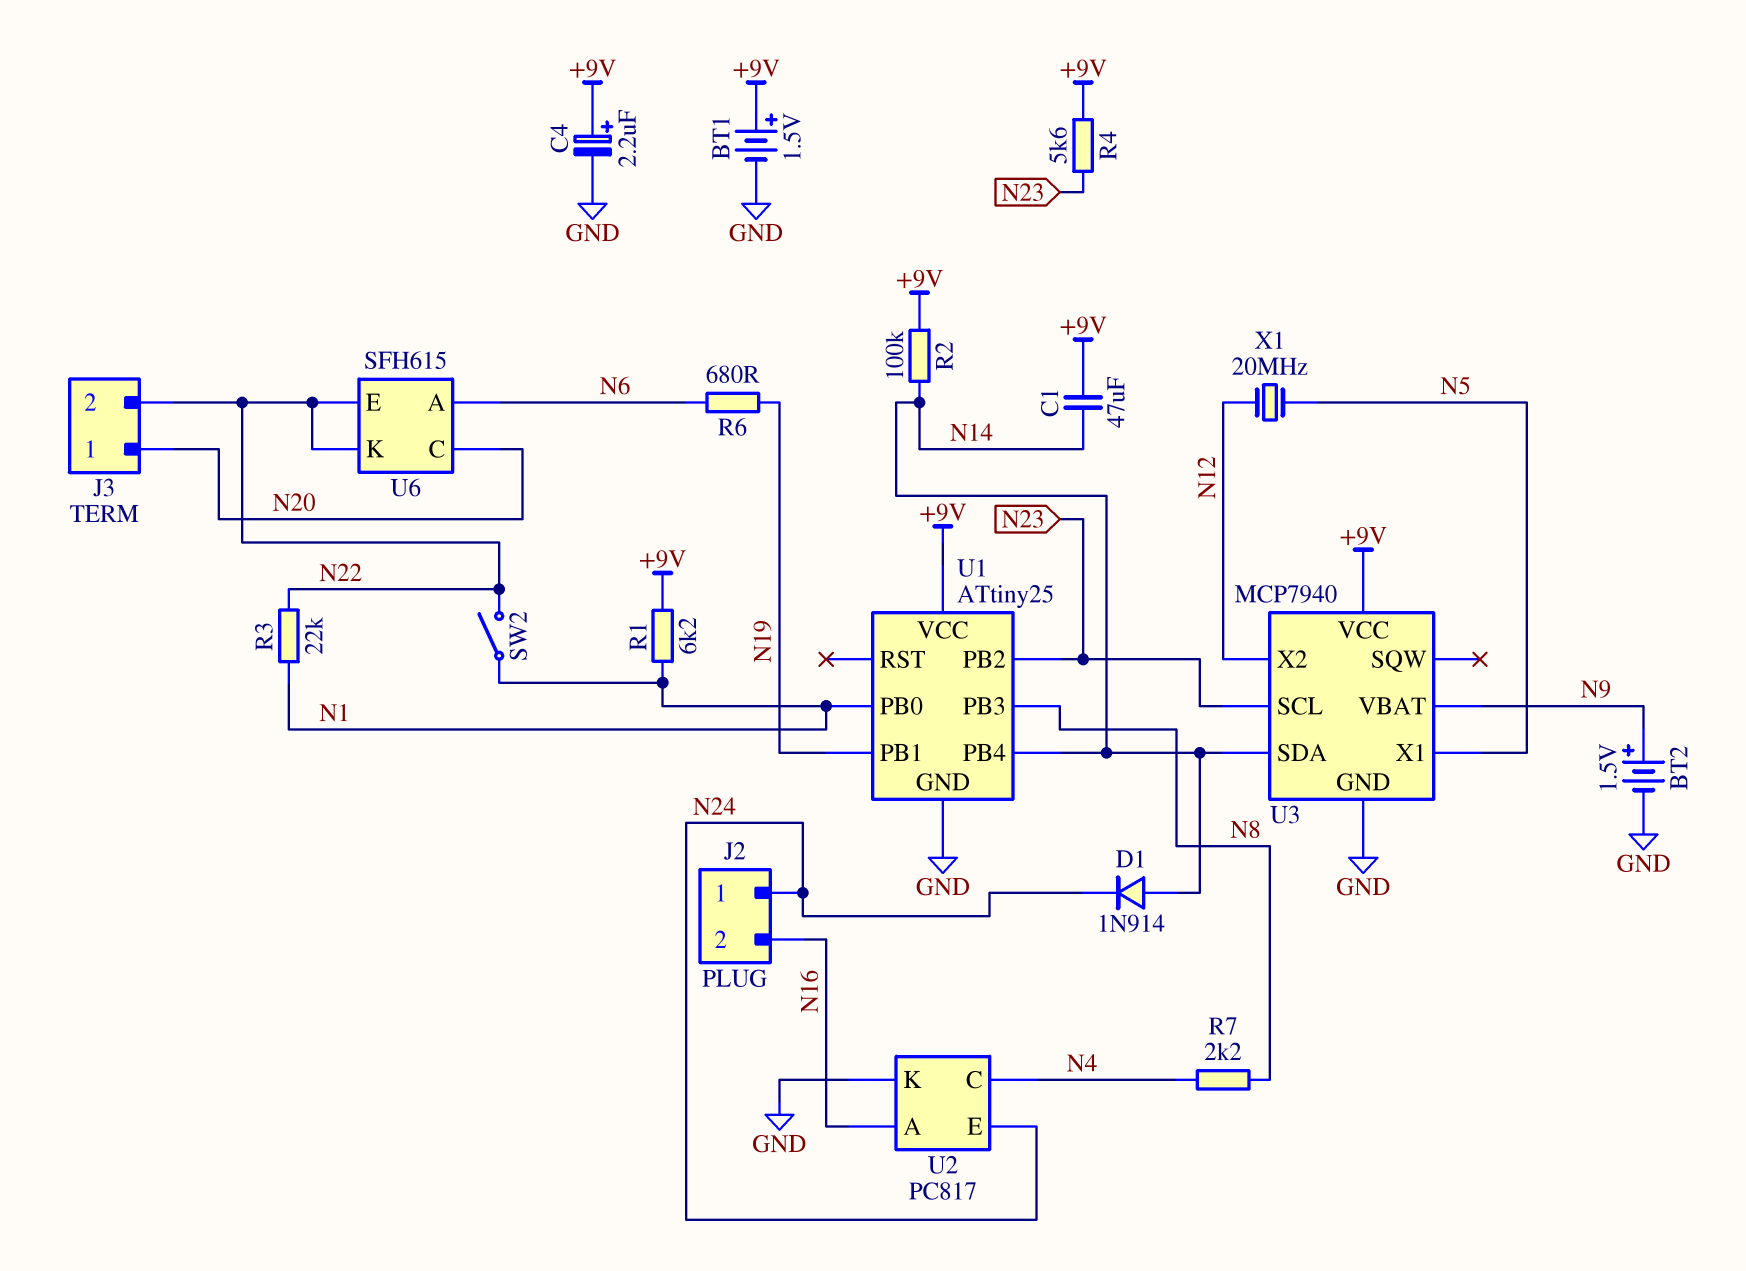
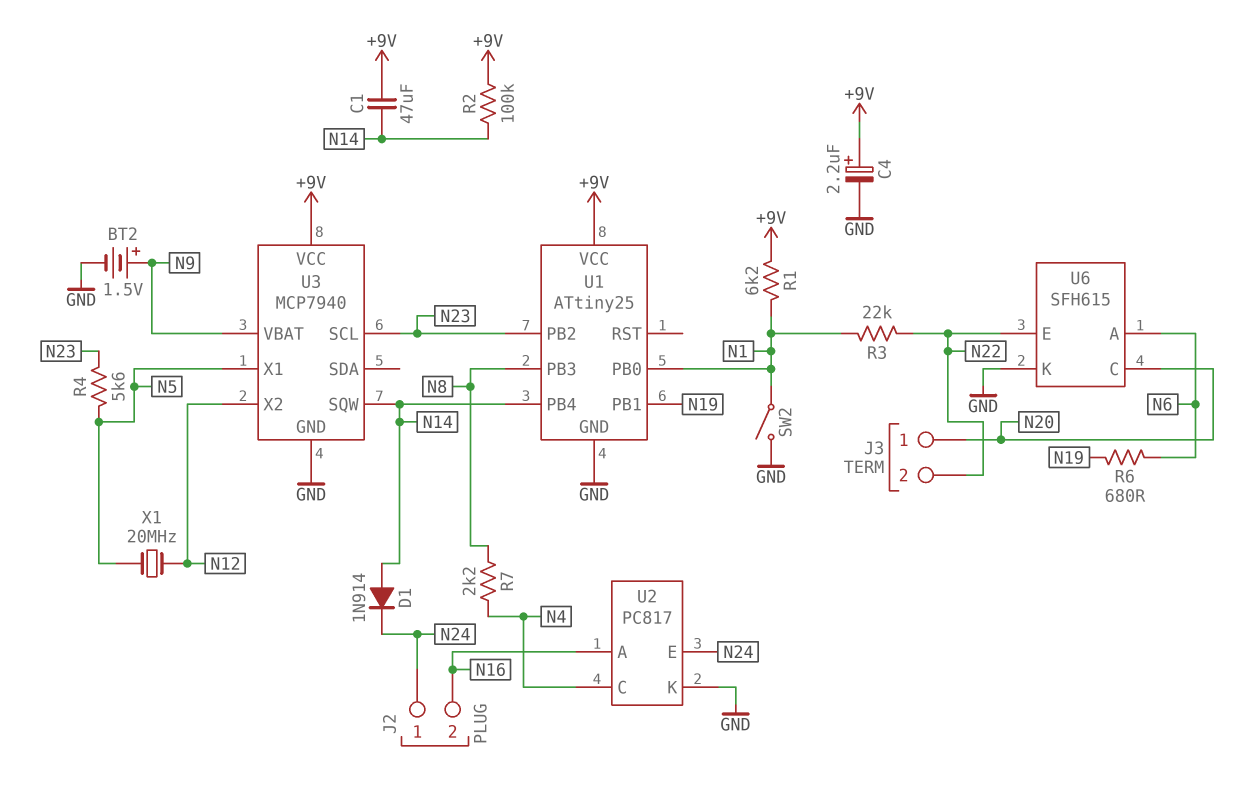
BT1: 1.5V (plus +9V, minus GND) -> none
R4: 5.6k (+9V, N23) -> 5.6k (N5, N23)
SW2: switch (N1, N22) -> switch (GND, N1)
U3 pin SDA: N14 -> none
U3 pin SQW: none -> N14
U6 pin K: N22 -> GND

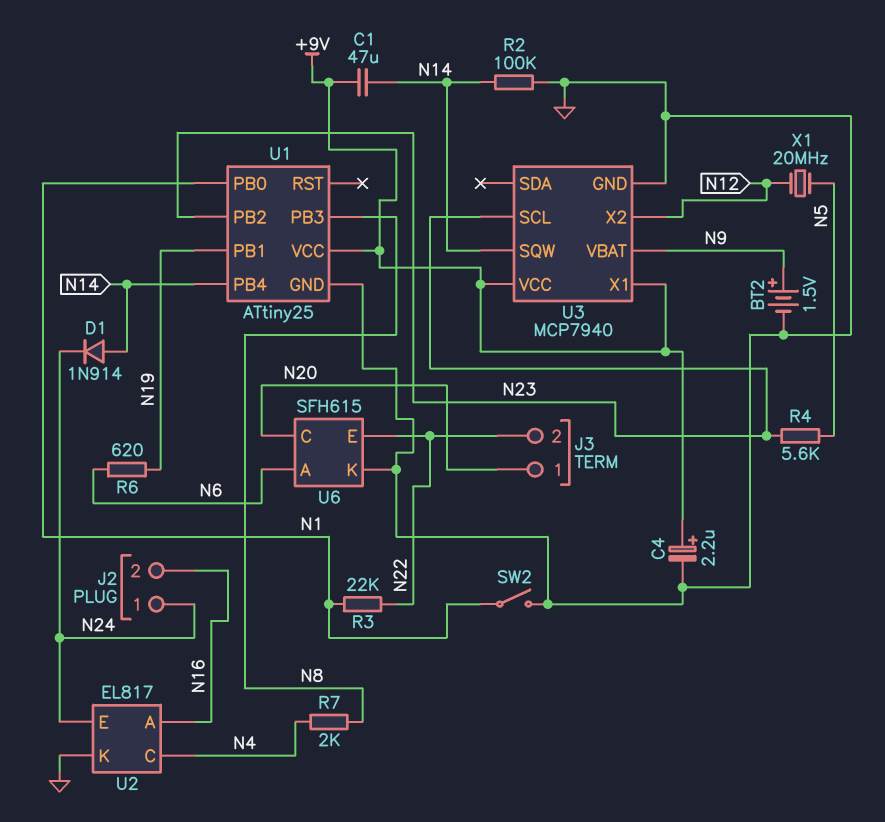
R1: 6.2k (+9V, N1) -> none
R2: 100k (+9V, N14) -> 100k (GND, N14)
R6: 680 (N6, N19) -> 620 (N6, N19)
R7: 2.2k (N4, N8) -> 2k (N4, N8)
U2: PC817 -> EL817
U3 pin X1: N5 -> +9V

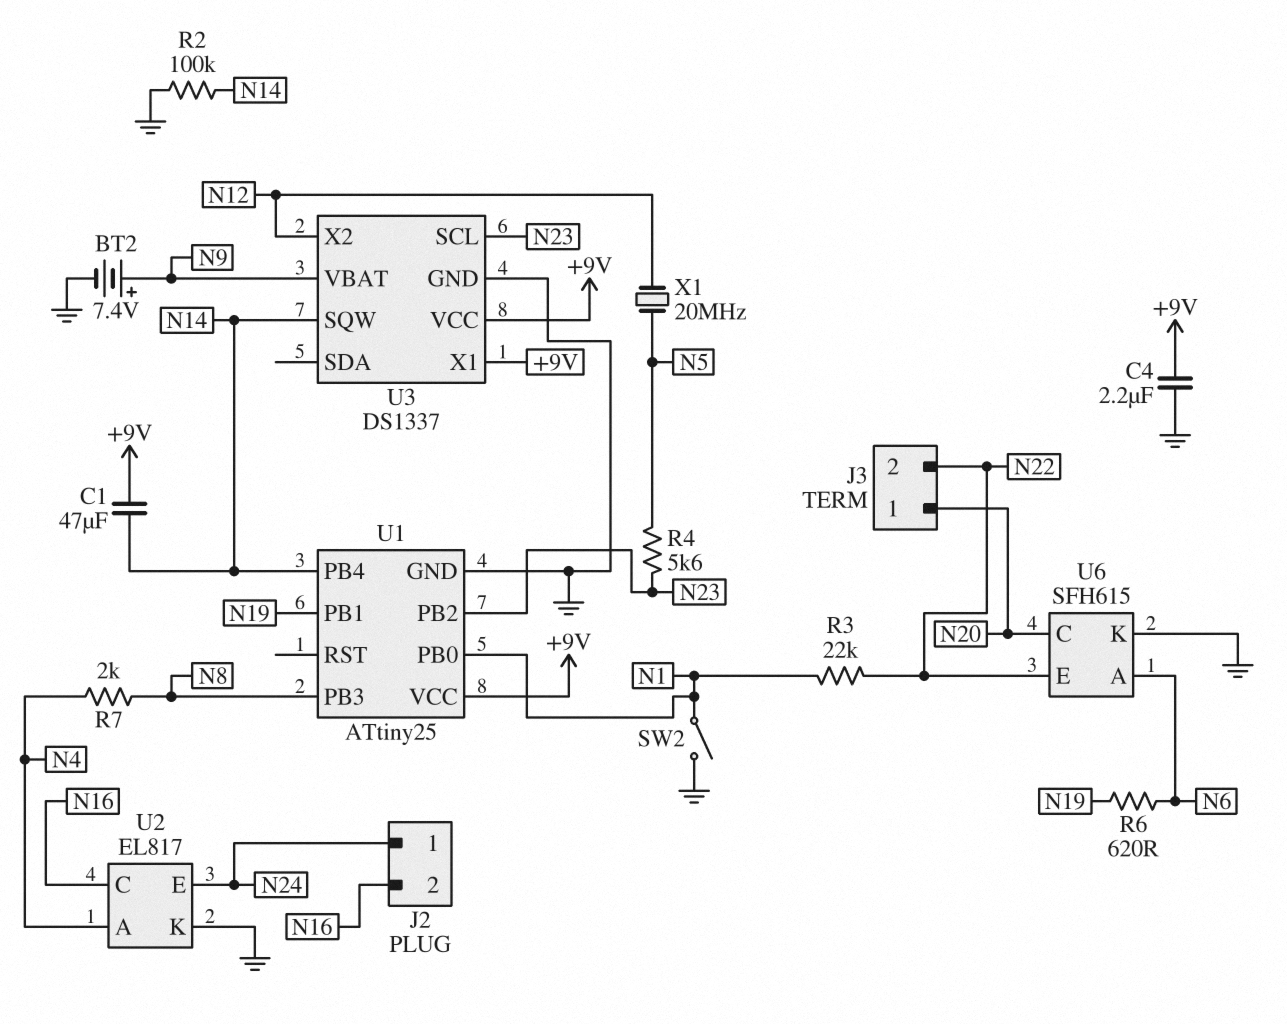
BT2: 1.5V (plus N9, minus GND) -> 7.4V (plus N9, minus GND)
C4: 2.2uF (plus +9V, minus GND) -> 2.2uF (+9V, GND)
D1: diode 1N914 (A N14, K N24) -> none
U2 pin A: N16 -> N4
U2 pin C: N4 -> N16
U3: MCP7940 -> DS1337

